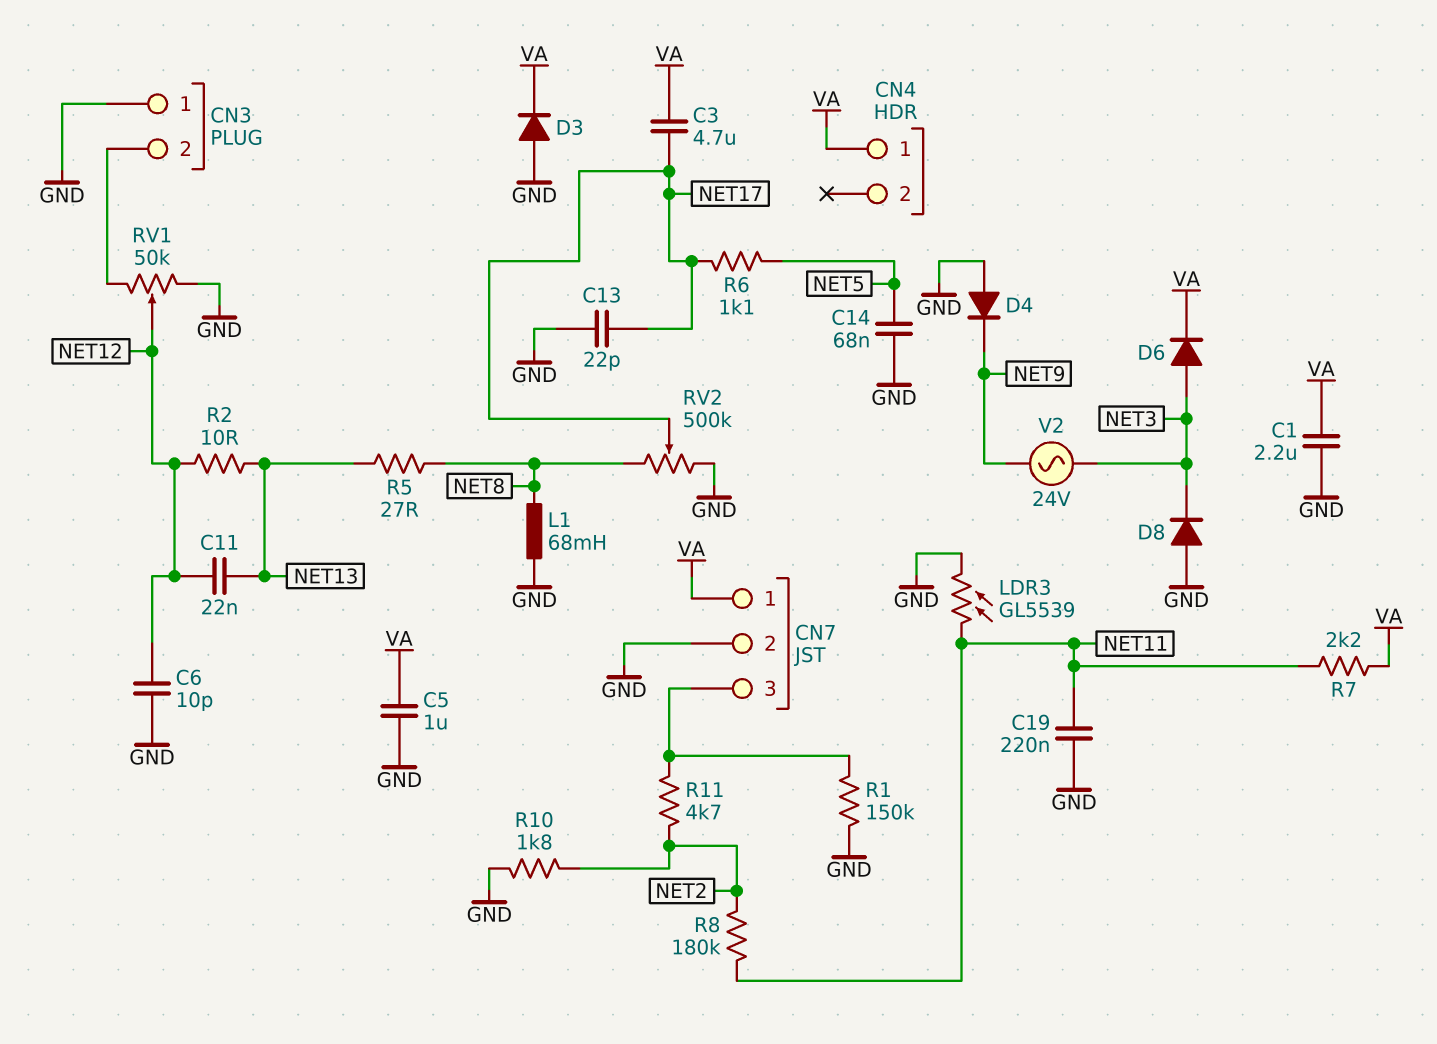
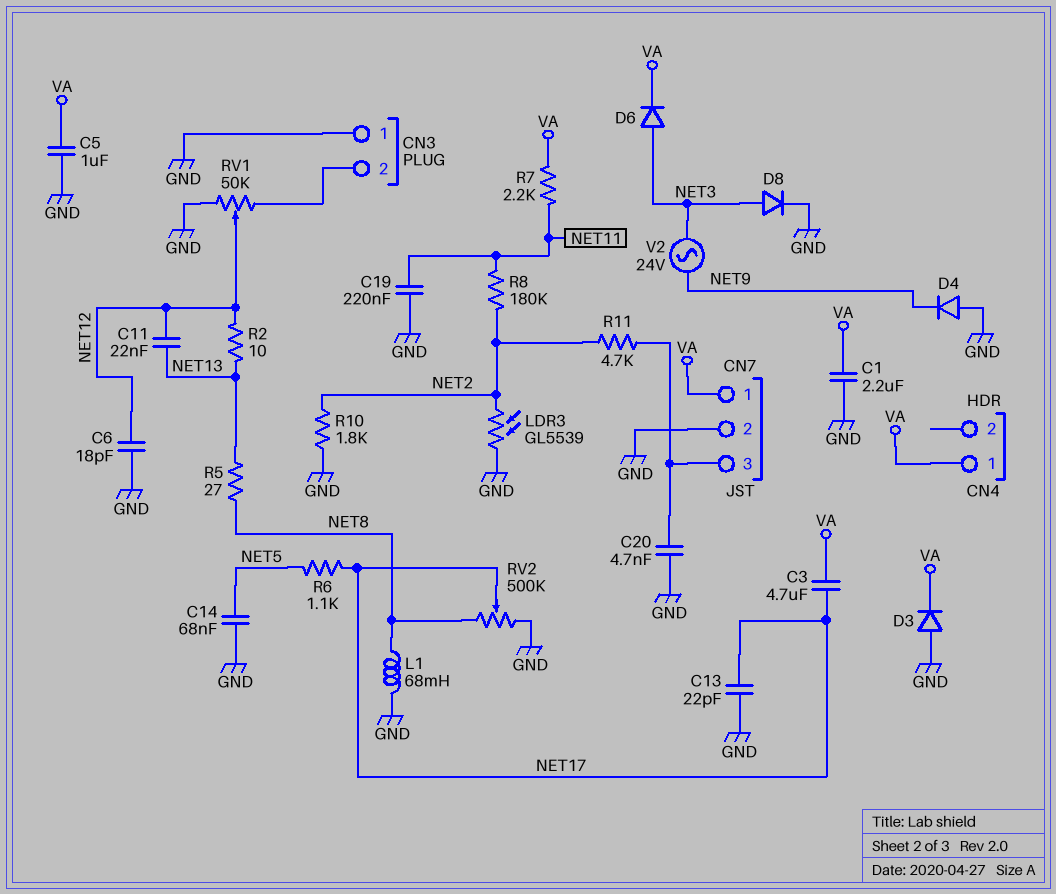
C6: 10pF (GND, NET12) -> 18pF (GND, NET12)
C20: none -> 4.7nF (CN7/3, GND)
D8: diode (A GND, K NET3) -> diode (A NET3, K GND)
LDR3: GL5539 (GND, NET11) -> GL5539 (GND, NET2)
R1: 150k (CN7/3, GND) -> none

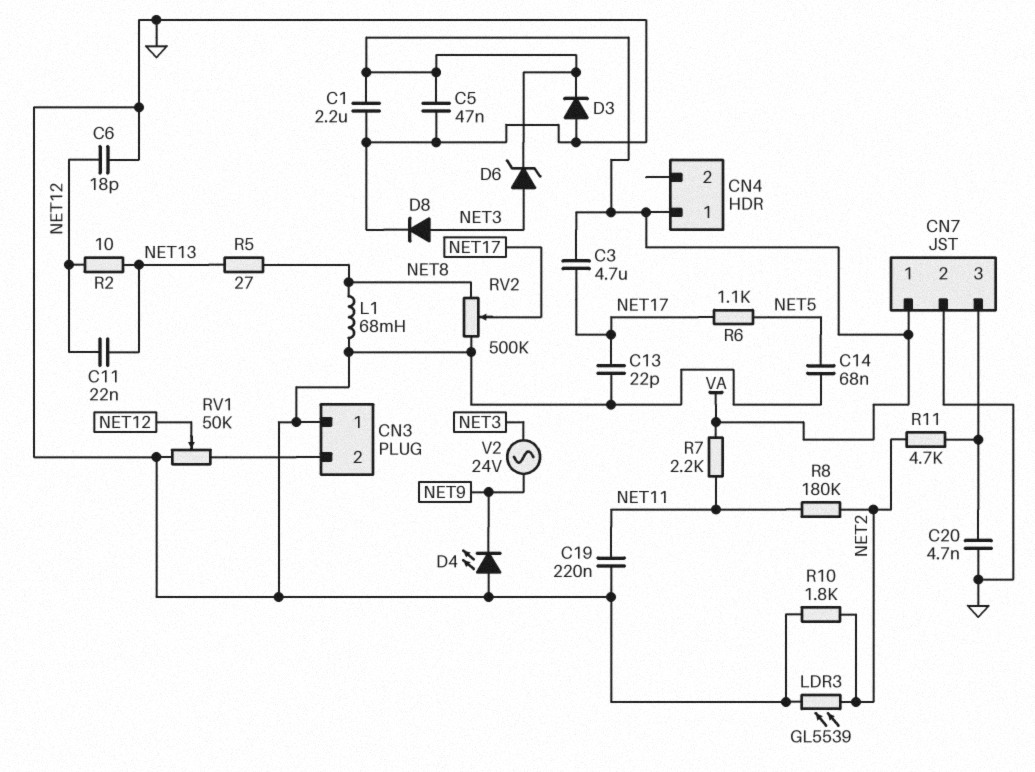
C5: 1uF (GND, VA) -> 47nF (GND, VA)
D4: diode (A GND, K NET9) -> LED (A GND, K NET9)
D6: diode (A NET3, K VA) -> zener (A NET3, K VA)

